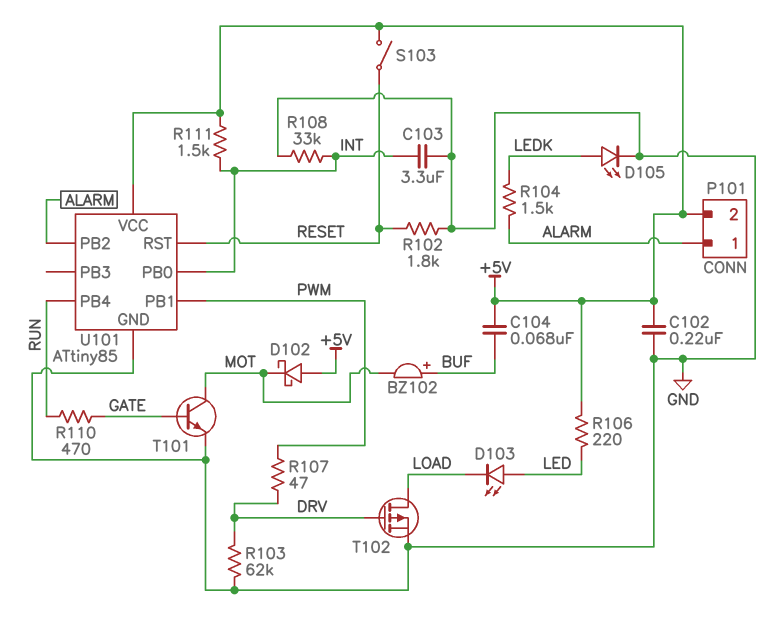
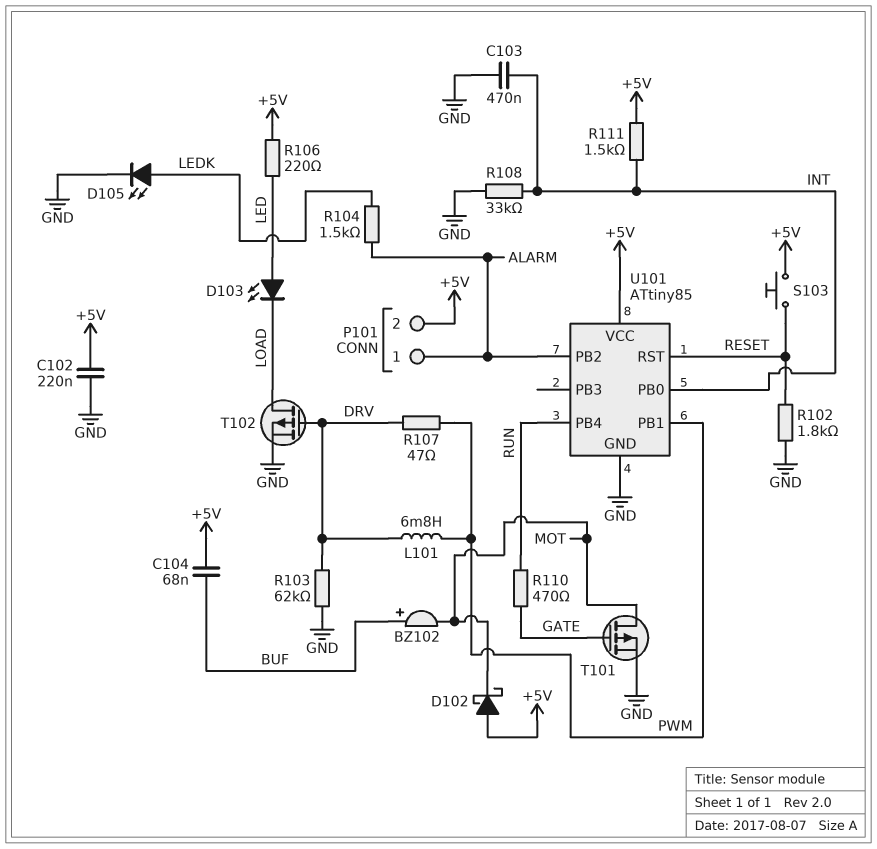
C103: 3.3uF (GND, INT) -> 470nF (GND, INT)
L101: none -> 6.8mH (DRV, PWM)
S103: switch (+5V, RESET) -> button (+5V, RESET)
T101: NPN (B GATE, C MOT, E GND) -> PMOS (G GATE, D MOT, S GND)

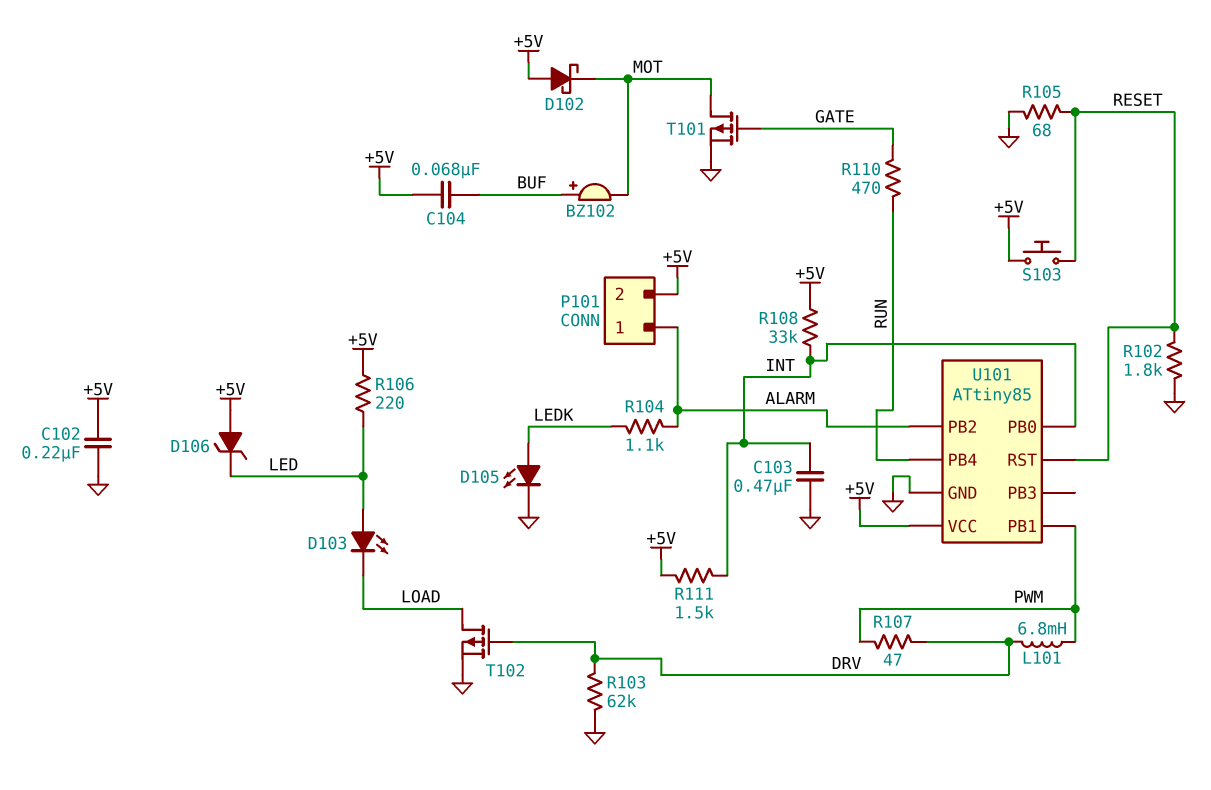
D106: none -> zener (A +5V, K LED)
R104: 1.5k (ALARM, LEDK) -> 1.1k (ALARM, LEDK)
R105: none -> 68 (GND, RESET)
R108: 33k (GND, INT) -> 33k (+5V, INT)

